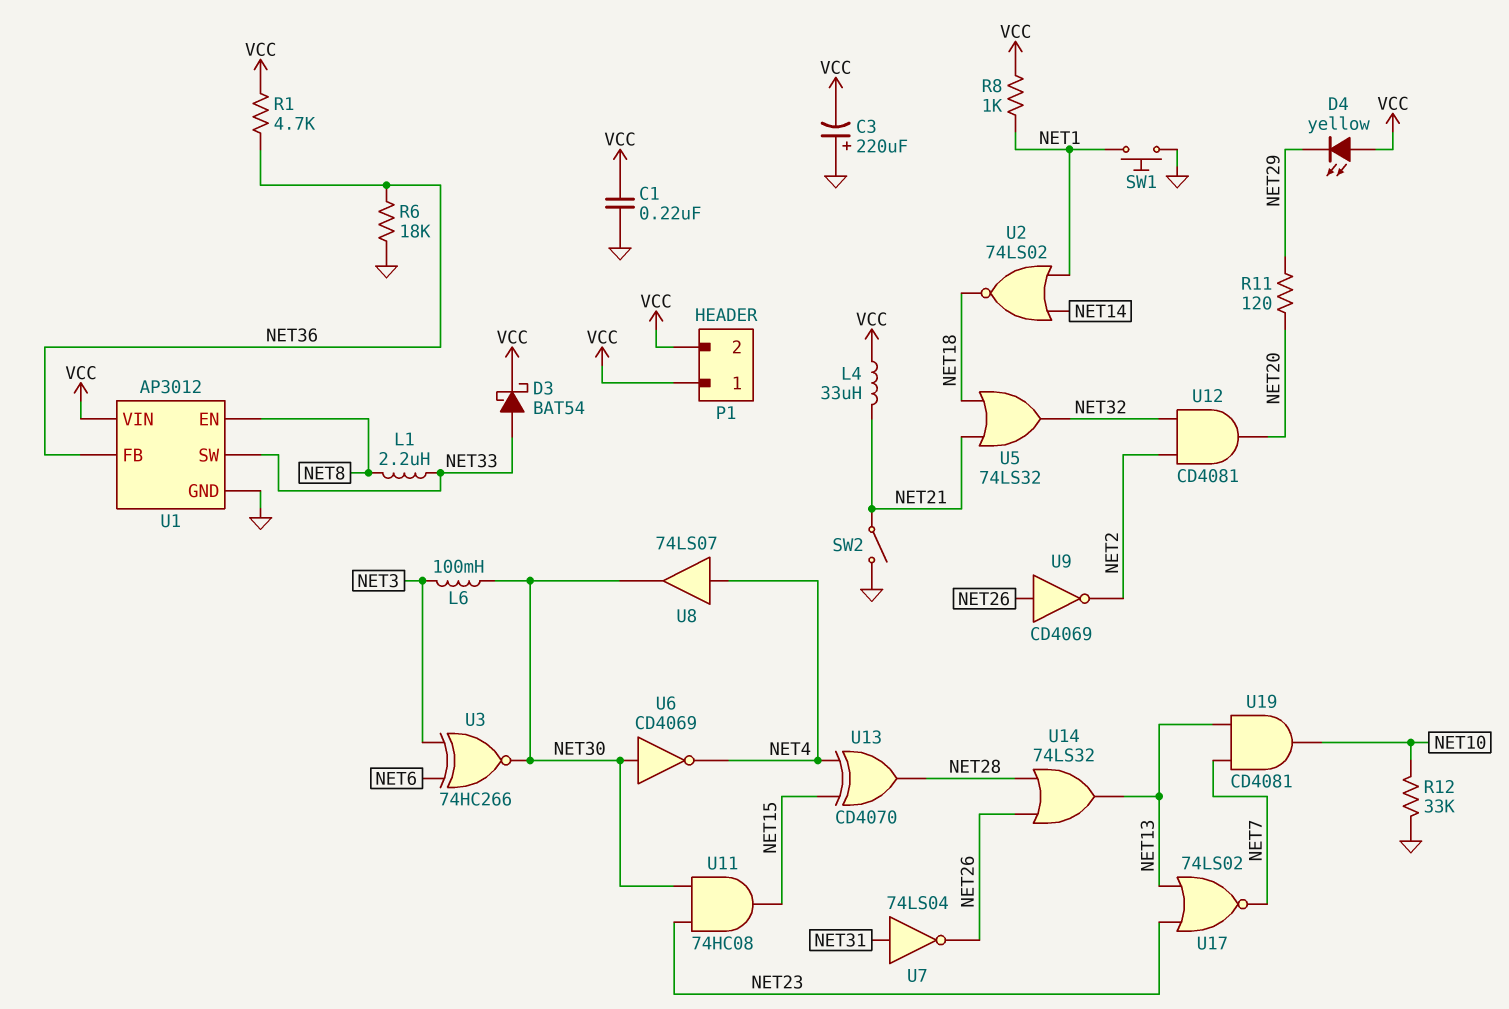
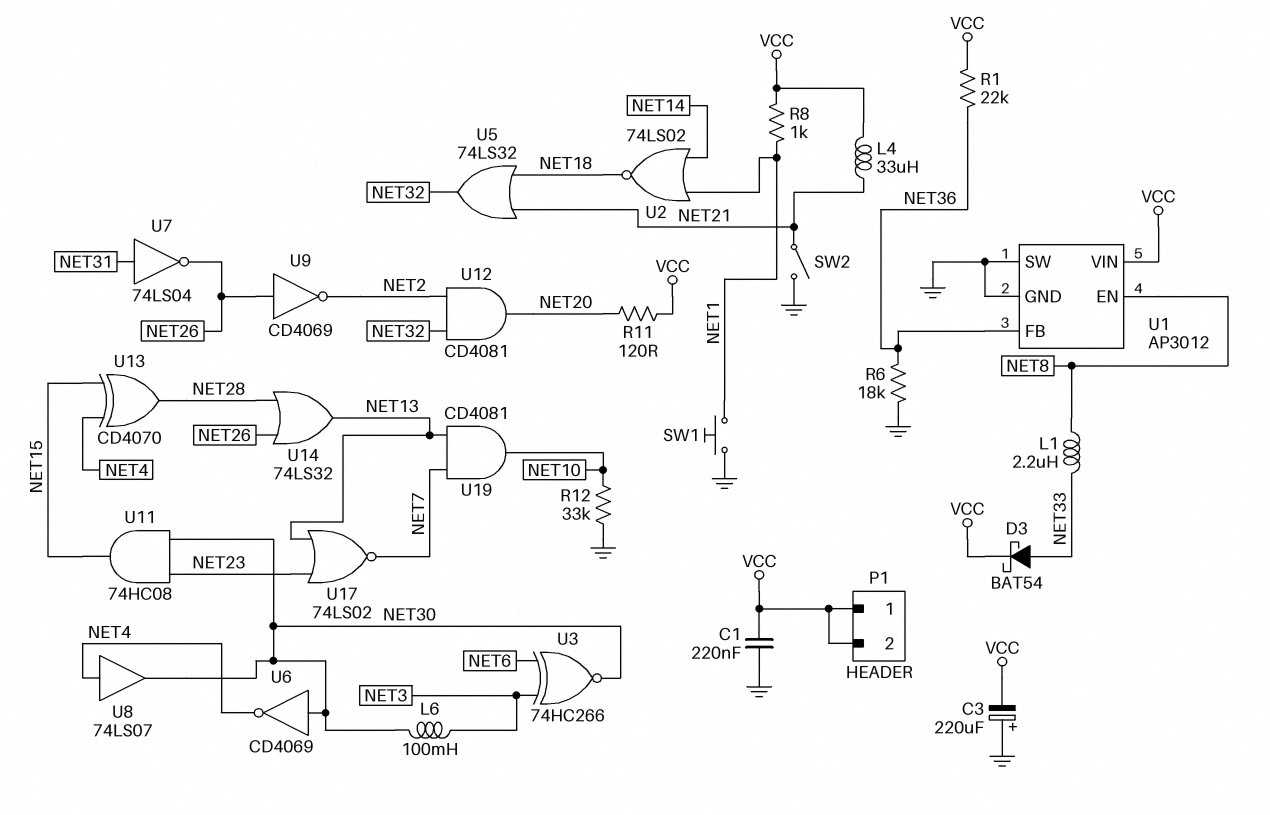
D4: LED yellow (A VCC, K NET29) -> none
R1: 4.7k (NET36, VCC) -> 22k (NET36, VCC)
R11: 120 (NET20, NET29) -> 120 (NET20, VCC)
U1 pin SW: NET33 -> GND

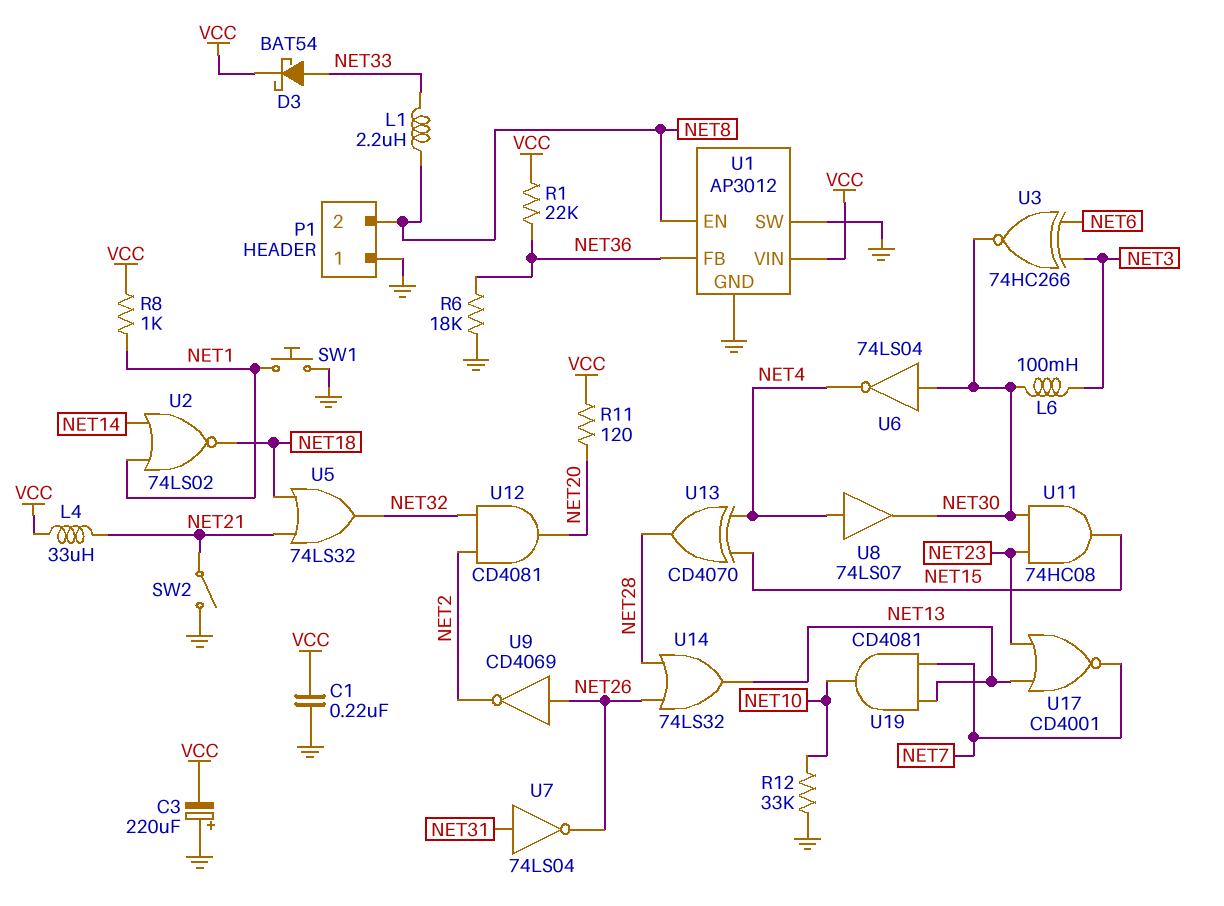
P1 pin 1: VCC -> GND
P1 pin 2: VCC -> NET8
U6: NOT CD4069 (in NET30, out NET4) -> NOT 74LS04 (in NET30, out NET4)
U17: NOR 74LS02 (in NET13, in NET23, out NET7) -> NOR CD4001 (in NET13, in NET23, out NET7)

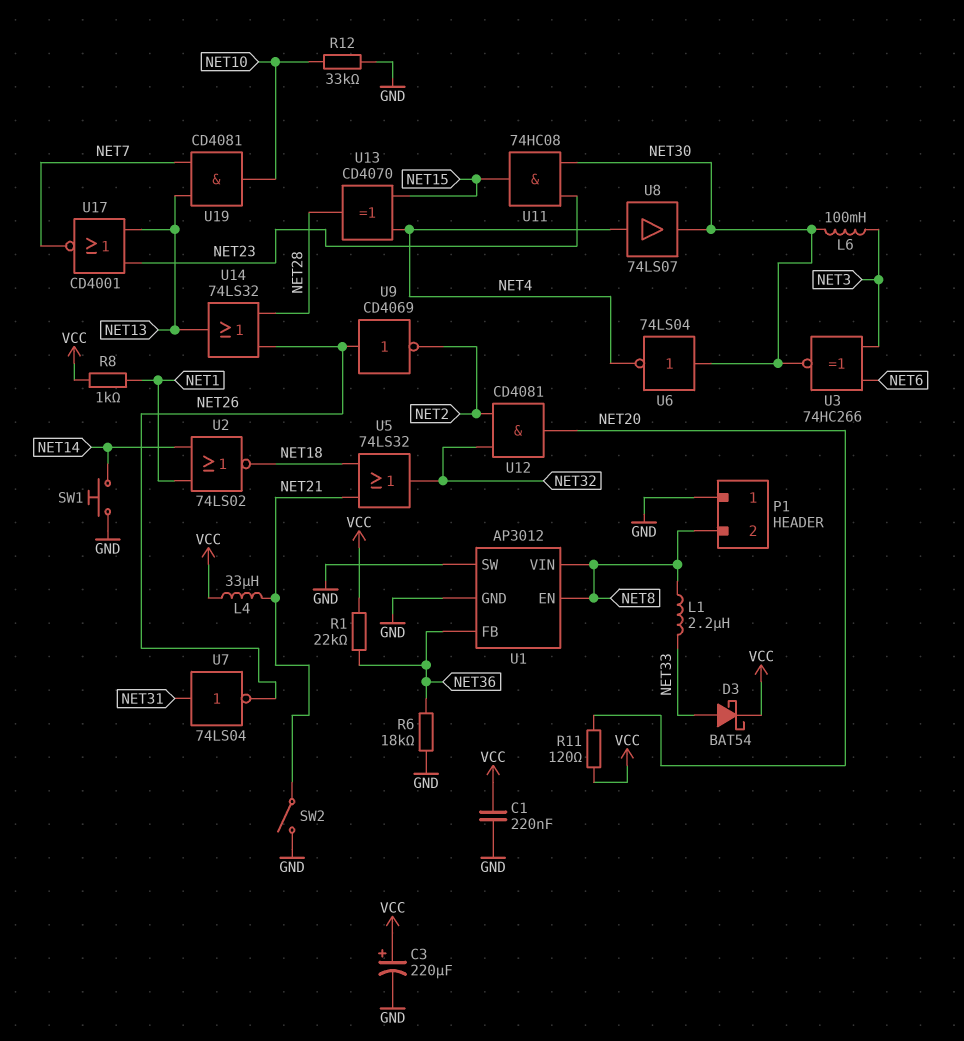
C3: 220uF (plus GND, minus VCC) -> 220uF (plus VCC, minus GND)
SW1: button (GND, NET1) -> button (GND, NET14)
U1 pin VIN: VCC -> NET8

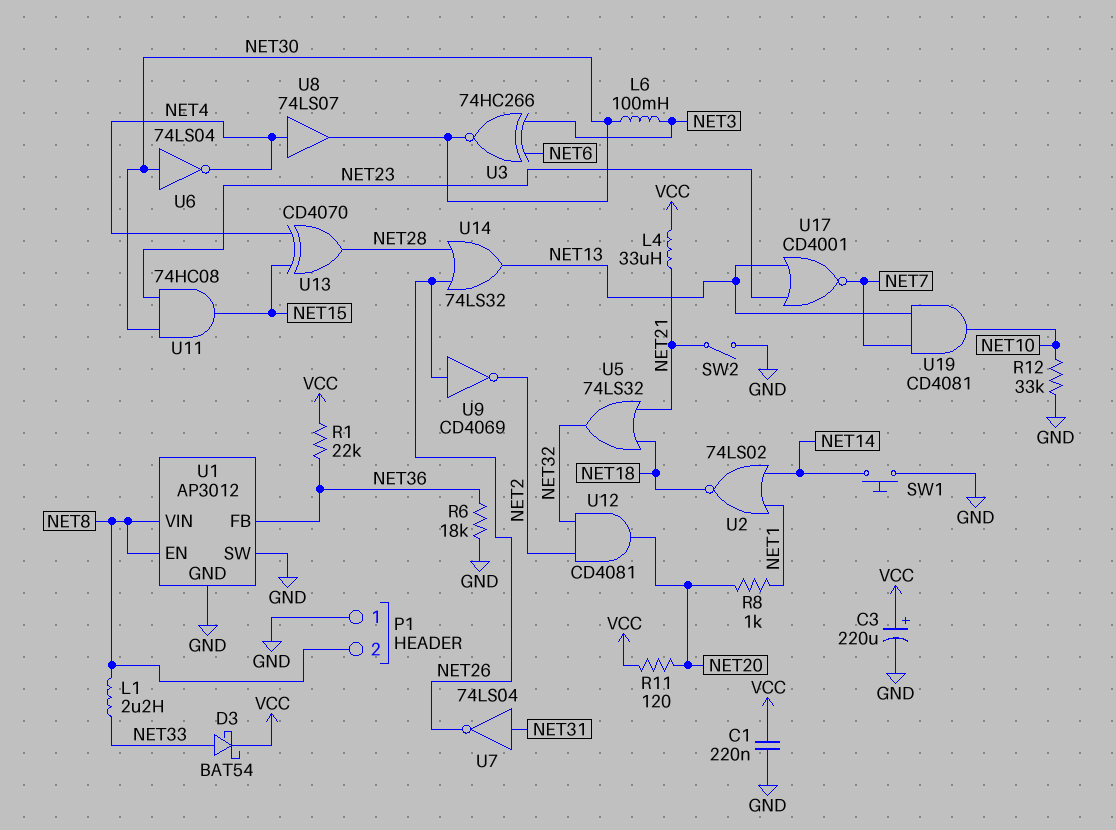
R8: 1k (NET1, VCC) -> 1k (NET1, NET20)

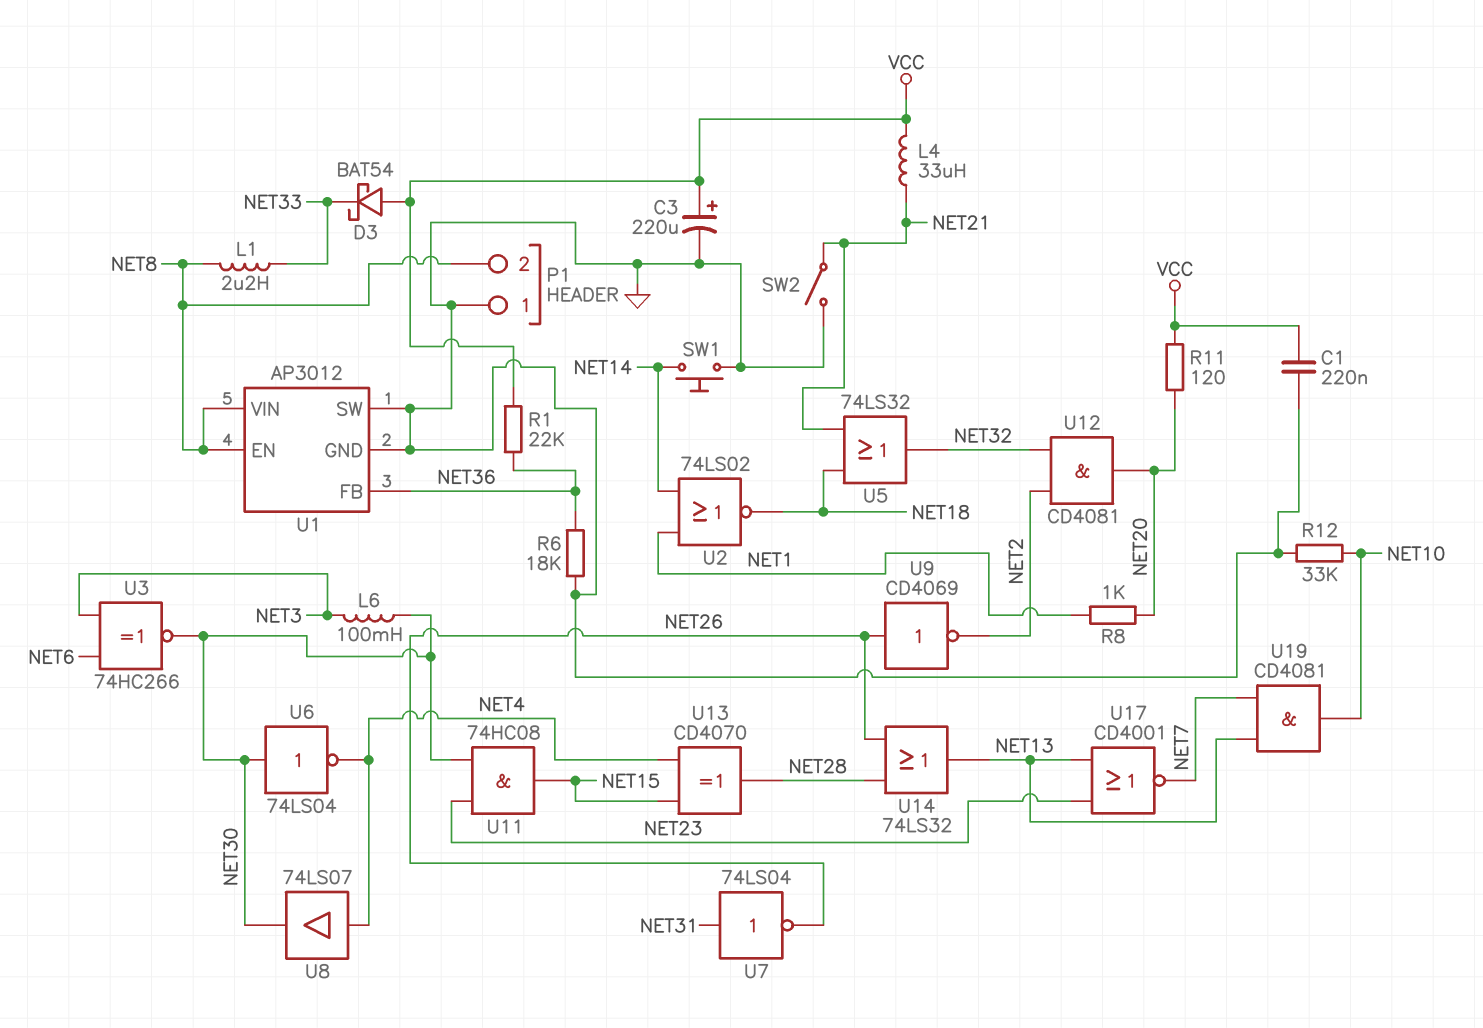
D3: schottky BAT54 (A NET33, K VCC) -> schottky BAT54 (A VCC, K NET33)

